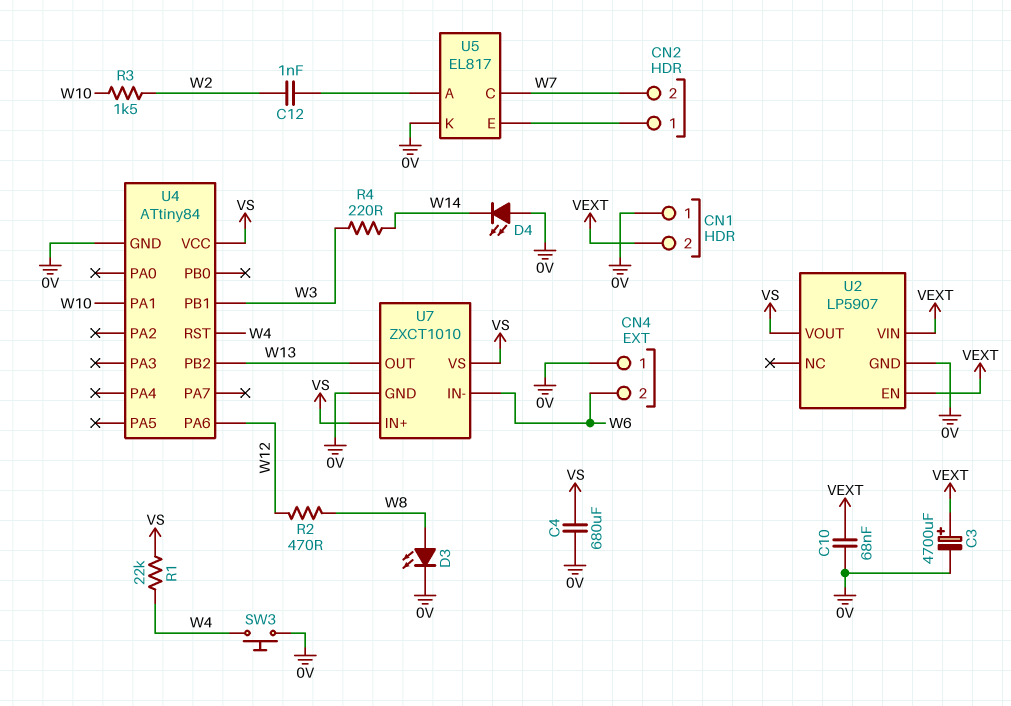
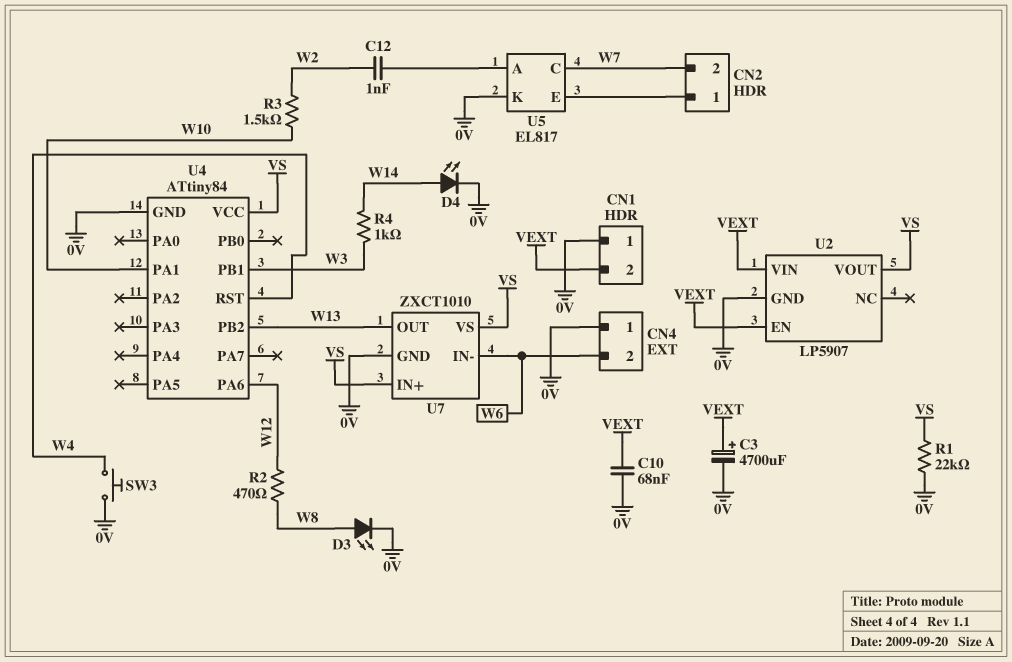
C4: 680uF (0V, VS) -> none
D4: LED (A 0V, K W14) -> LED (A W14, K 0V)
R1: 22k (VS, W4) -> 22k (0V, VS)
R4: 220 (W3, W14) -> 1k (W3, W14)

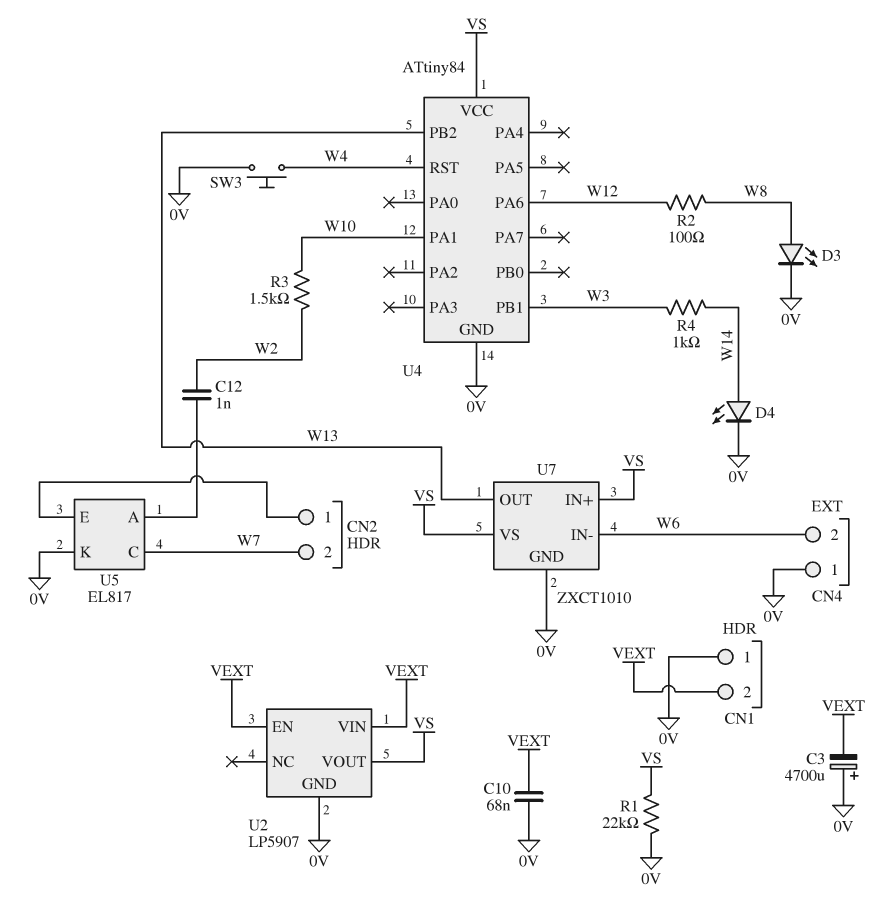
C3: 4700uF (plus VEXT, minus 0V) -> 4700uF (plus 0V, minus VEXT)
R2: 470 (W8, W12) -> 100 (W8, W12)

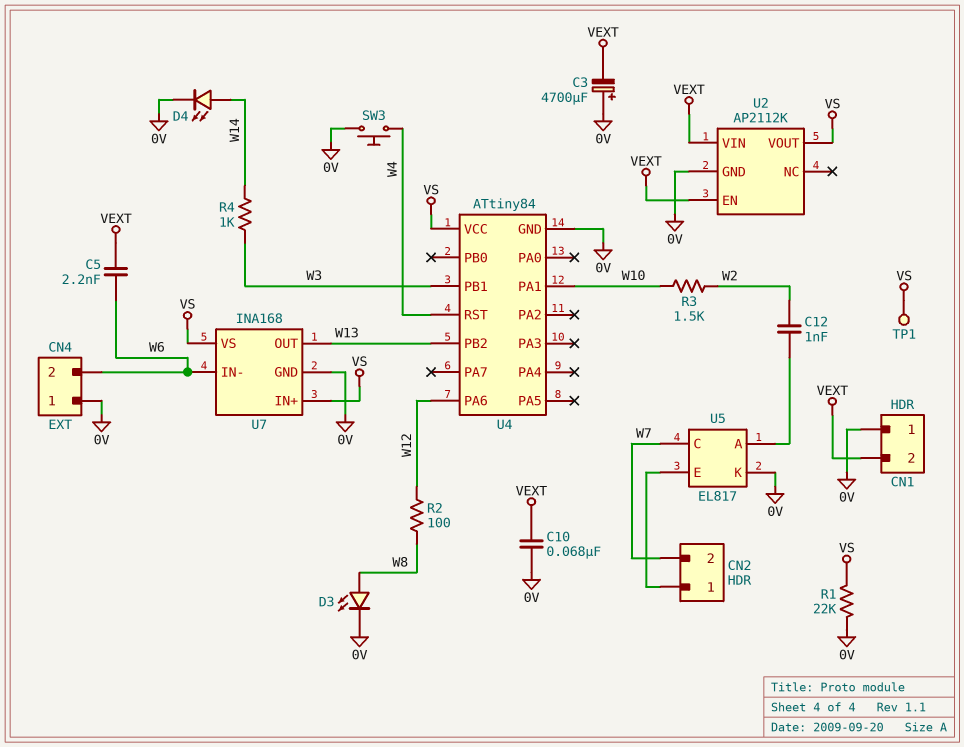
C5: none -> 2.2nF (VEXT, W6)
TP1: none -> test point (VS)
U2: LP5907 -> AP2112K
U7: ZXCT1010 -> INA168

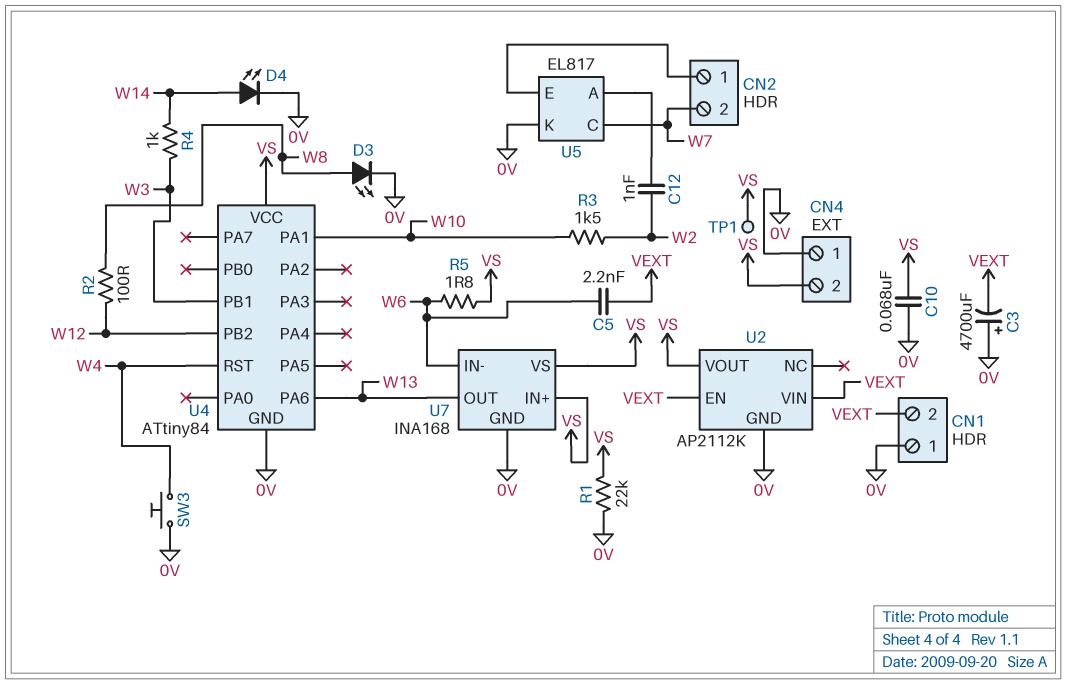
C10: 68nF (0V, VEXT) -> 68nF (0V, VS)
CN4 pin 2: W6 -> VS
R5: none -> 1.8 (VS, W6)
U4 pin PA6: W12 -> W13
U4 pin PB2: W13 -> W12

